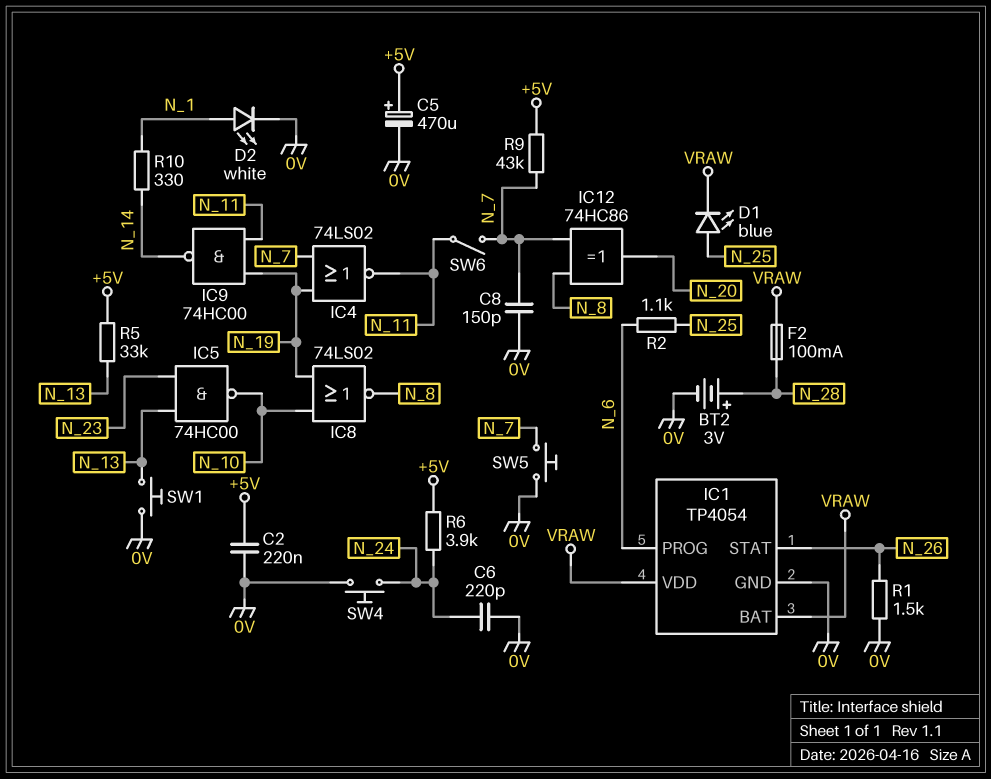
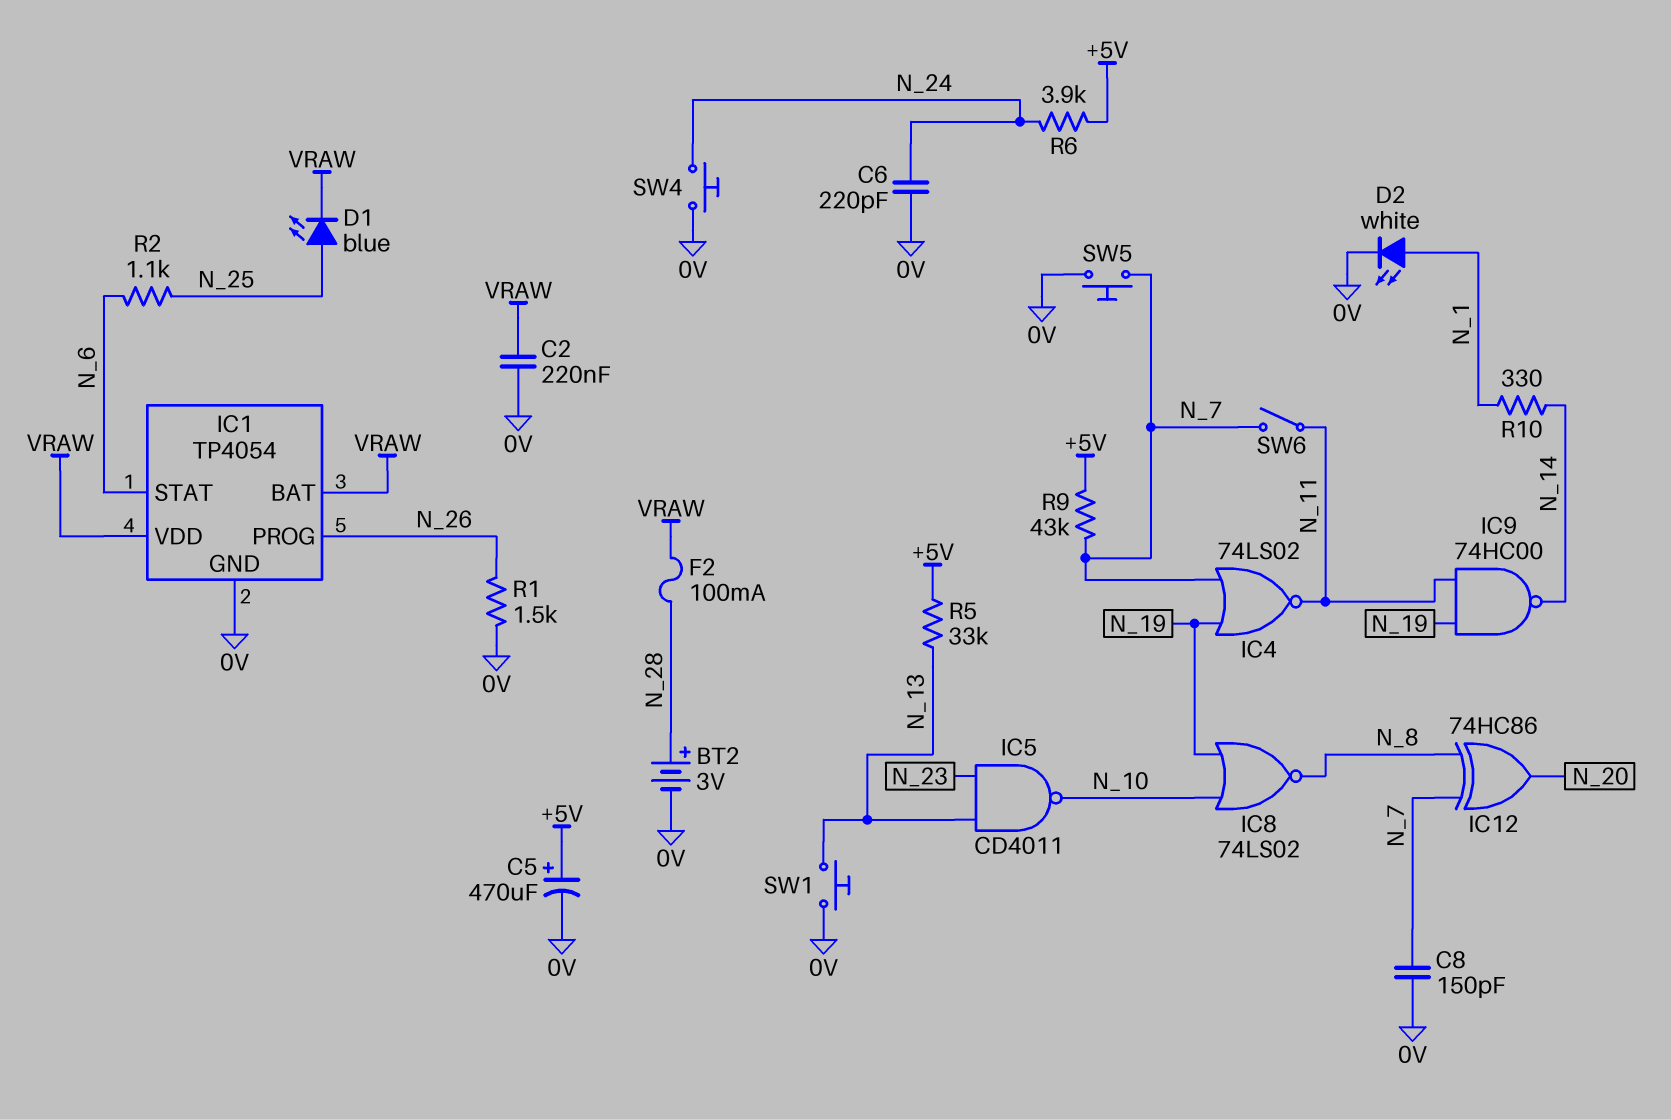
C2: 220nF (+5V, 0V) -> 220nF (0V, VRAW)
IC1 pin PROG: N_6 -> N_26
IC1 pin STAT: N_26 -> N_6
IC5: NAND 74HC00 (in N_13, in N_23, out N_10) -> NAND CD4011 (in N_13, in N_23, out N_10)

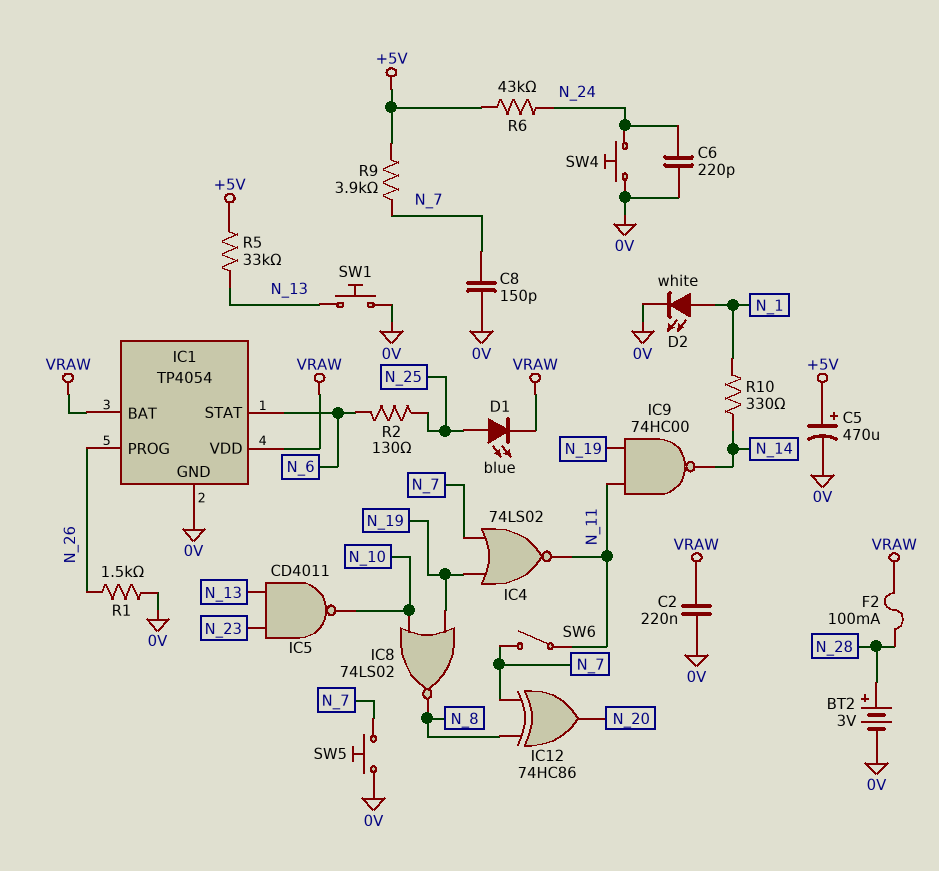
R2: 1.1k (N_6, N_25) -> 130 (N_6, N_25)
R6: 3.9k (+5V, N_24) -> 43k (+5V, N_24)
R9: 43k (+5V, N_7) -> 3.9k (+5V, N_7)

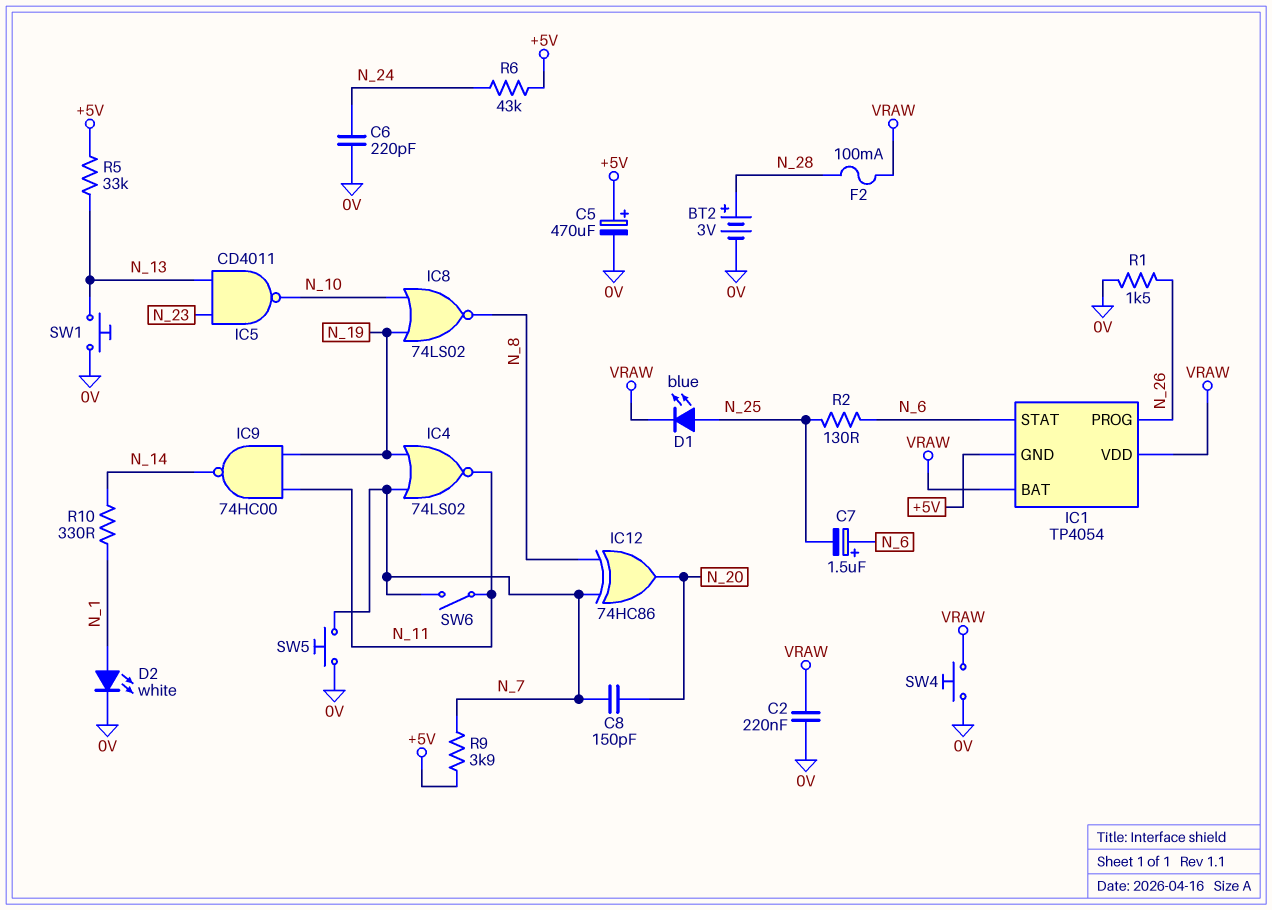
C7: none -> 1.5uF (plus N_6, minus N_25)
C8: 150pF (0V, N_7) -> 150pF (N_7, N_20)
IC1 pin GND: 0V -> +5V
SW4: button (0V, N_24) -> button (0V, VRAW)

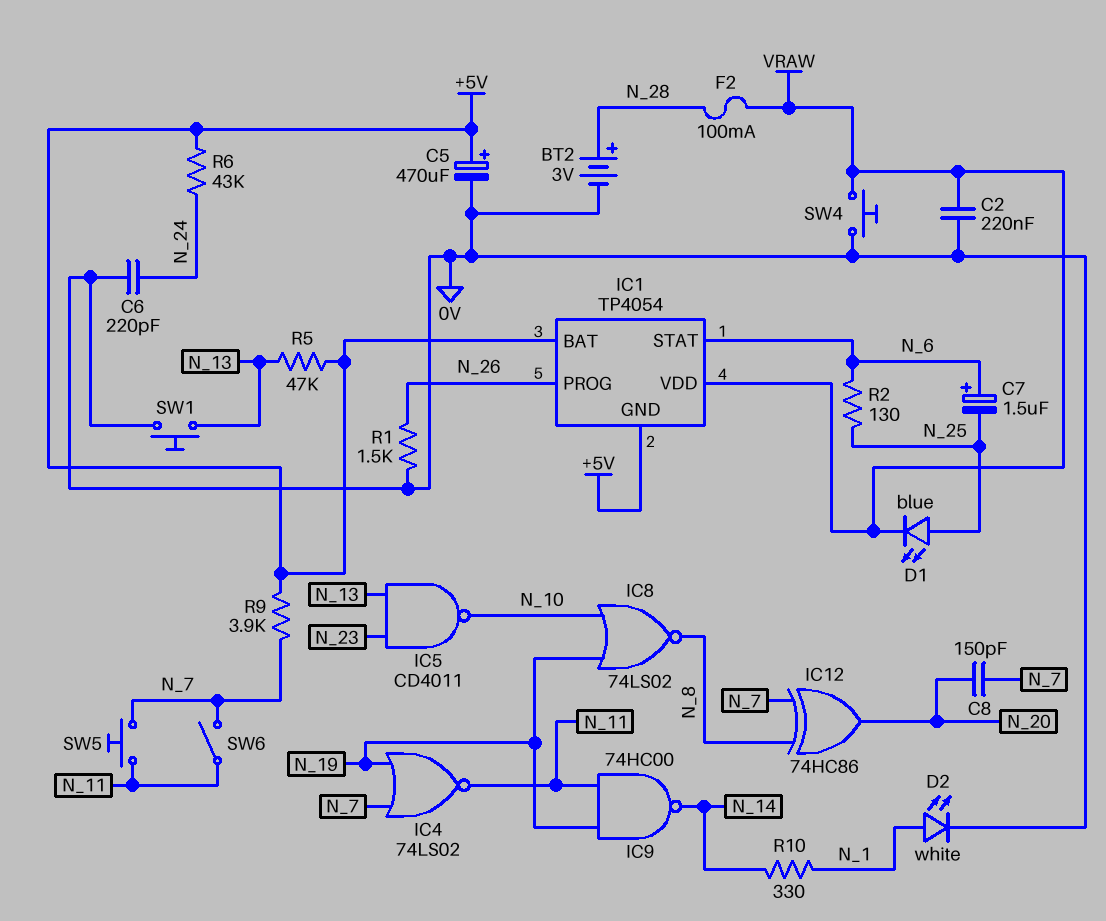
IC1 pin BAT: VRAW -> +5V
R5: 33k (+5V, N_13) -> 47k (+5V, N_13)
SW5: button (0V, N_7) -> button (N_7, N_11)

